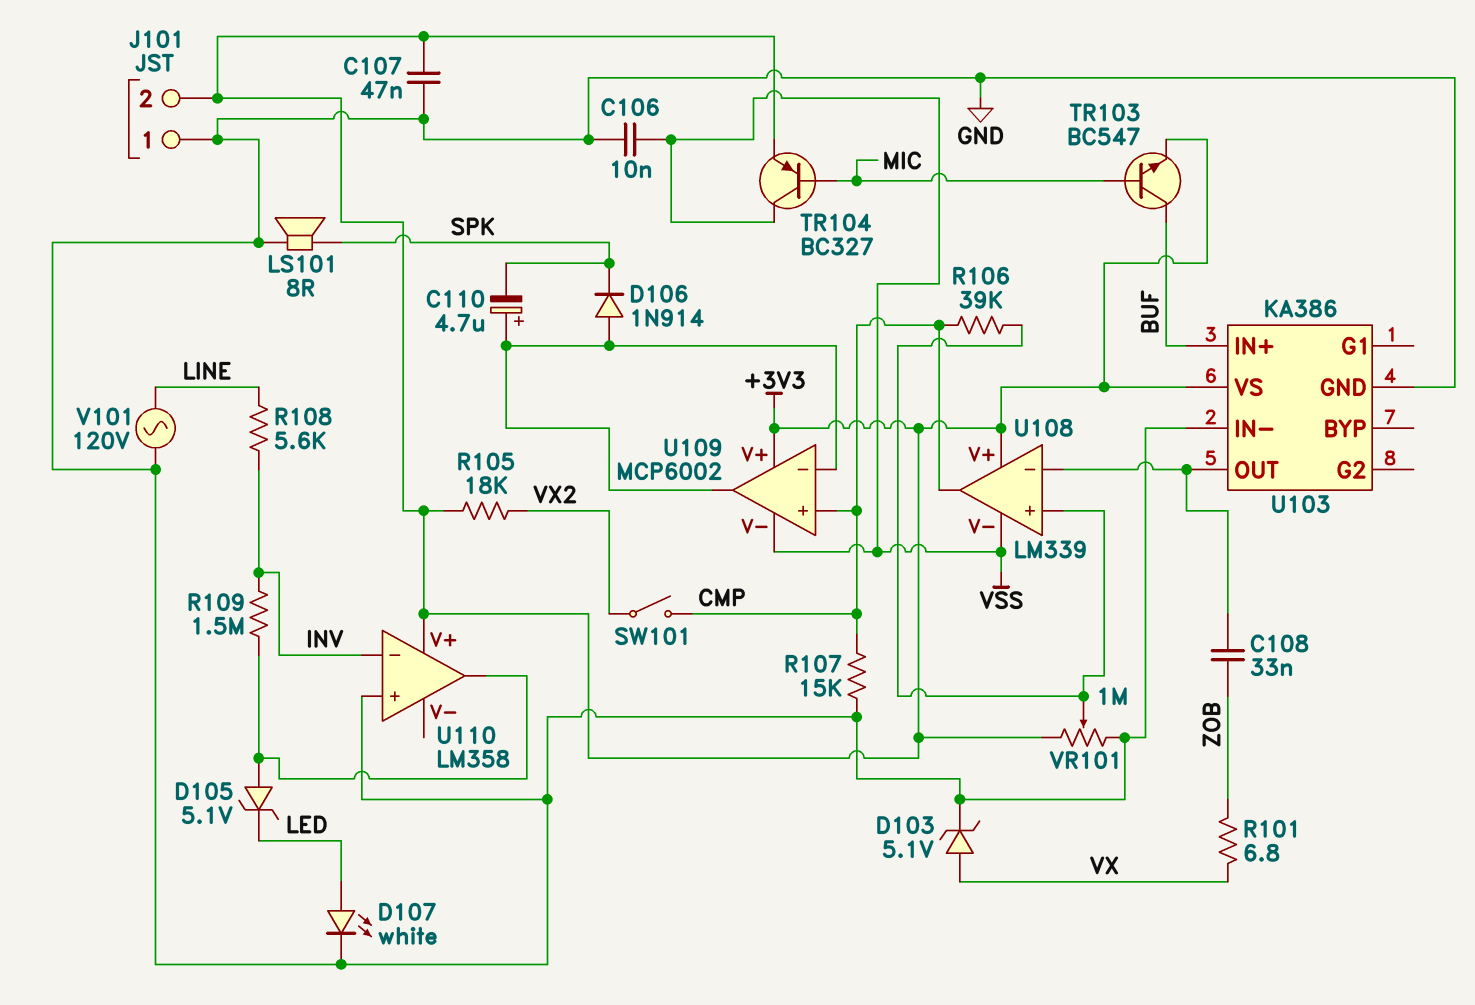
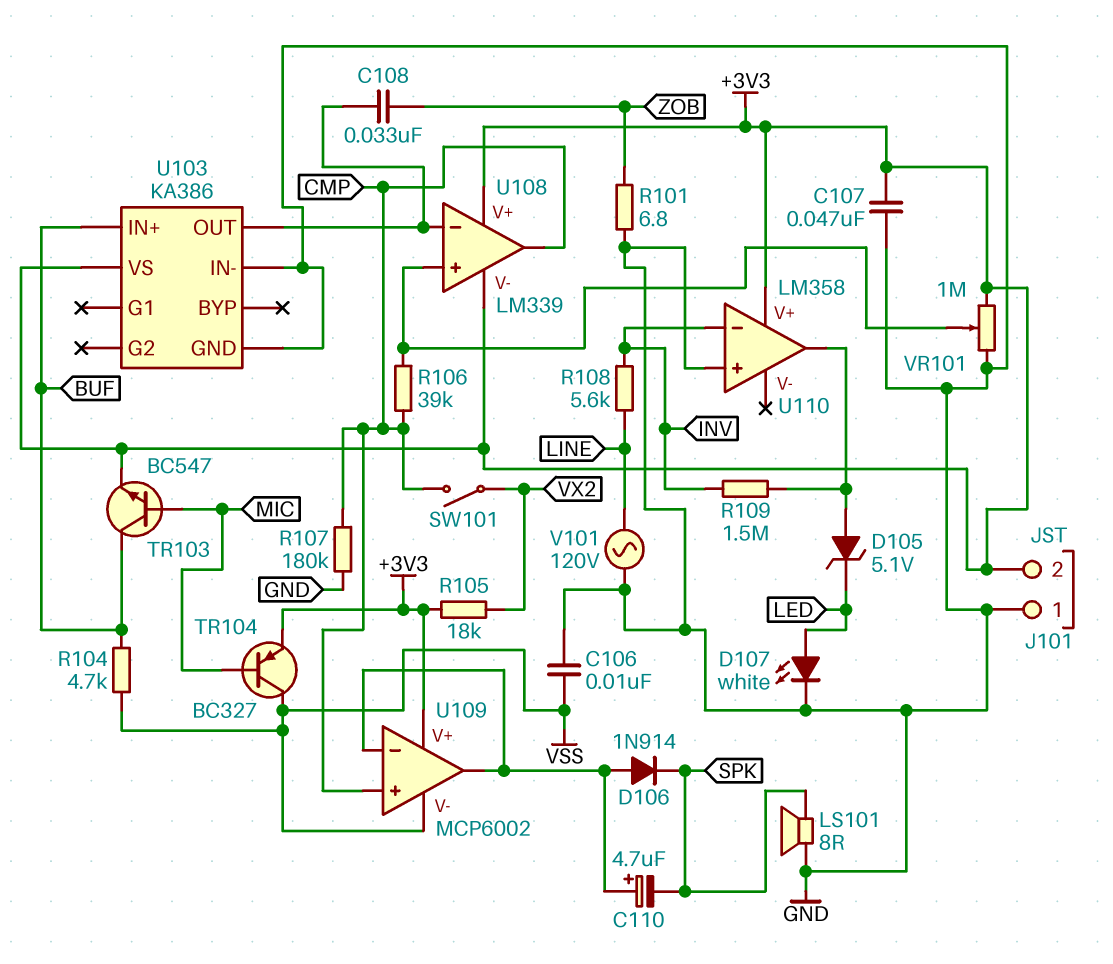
D103: zener 5.1V (A VX, K GND) -> none
R101: 6.8 (VX, ZOB) -> 6.8 (GND, ZOB)
R104: none -> 4.7k (BUF, VSS)
R107: 15k (CMP, GND) -> 180k (CMP, GND)
U108 pin V-: VSS -> +3V3

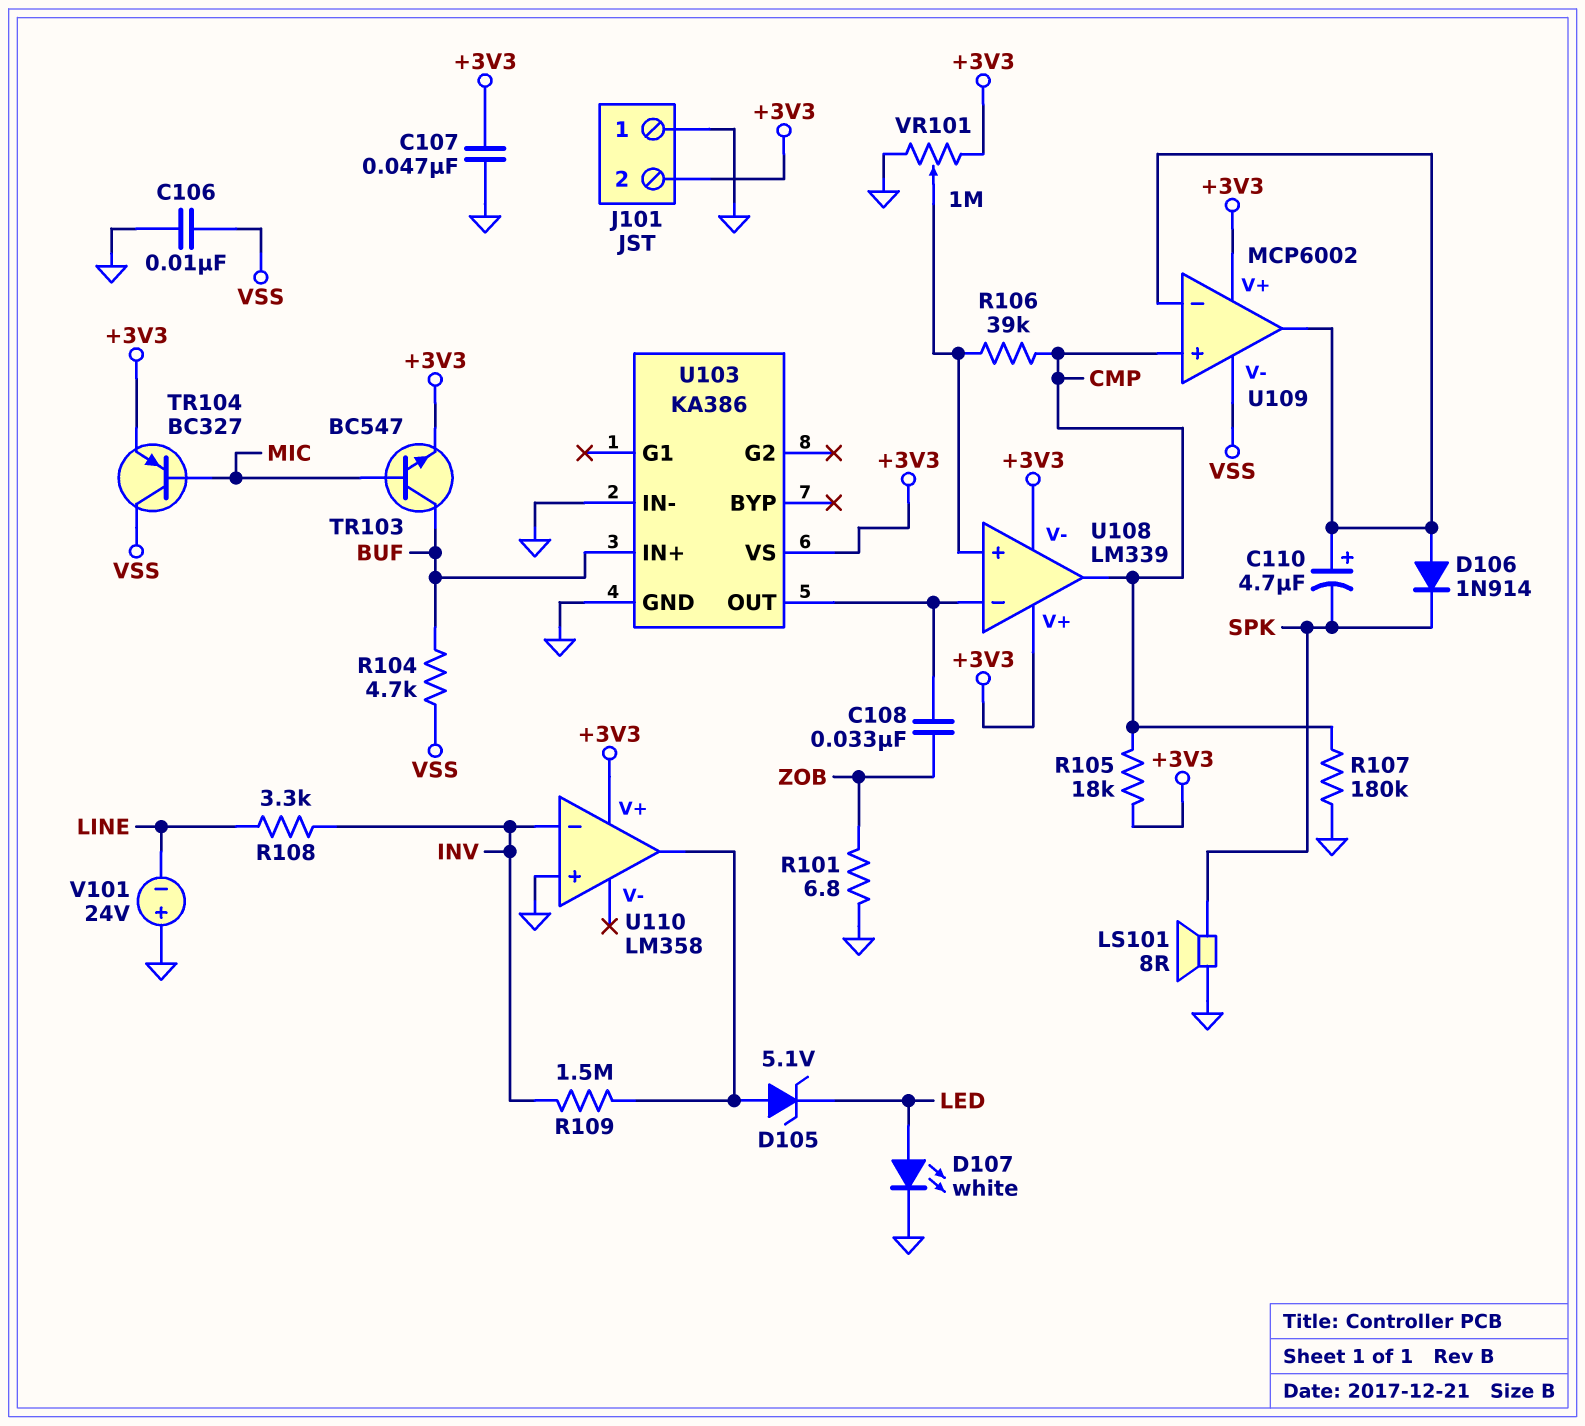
R105: 18k (+3V3, VX2) -> 18k (+3V3, CMP)
R108: 5.6k (INV, LINE) -> 3.3k (INV, LINE)
SW101: switch (CMP, VX2) -> none
V101: AC 120V (GND, LINE) -> 24V (plus GND, minus LINE)

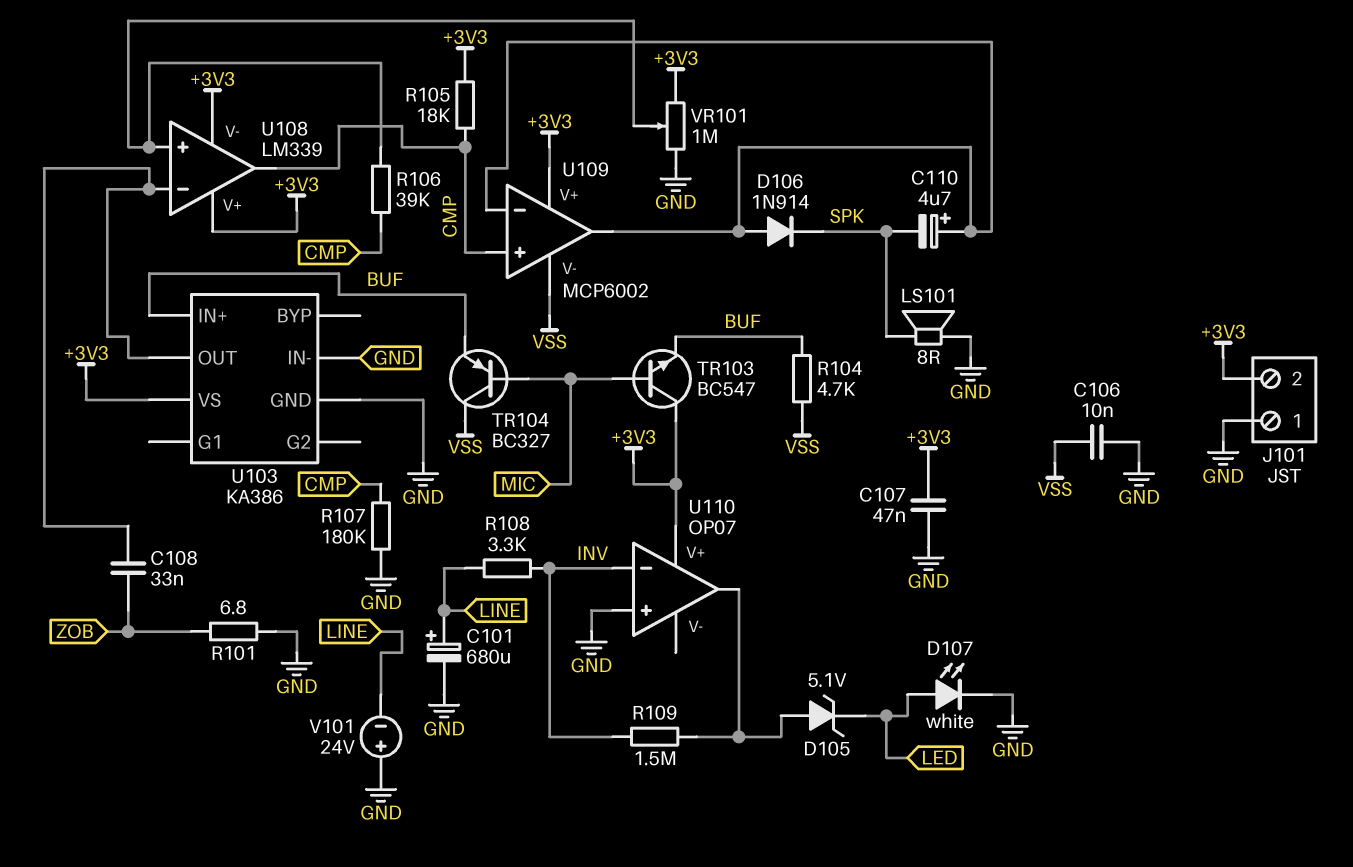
C101: none -> 680uF (plus LINE, minus GND)
TR103: NPN BC547 (B MIC, C BUF, E +3V3) -> NPN BC547 (B MIC, C +3V3, E BUF)
TR104: PNP BC327 (B MIC, C VSS, E +3V3) -> PNP BC327 (B MIC, C VSS, E BUF)
U110: LM358 -> OP07

